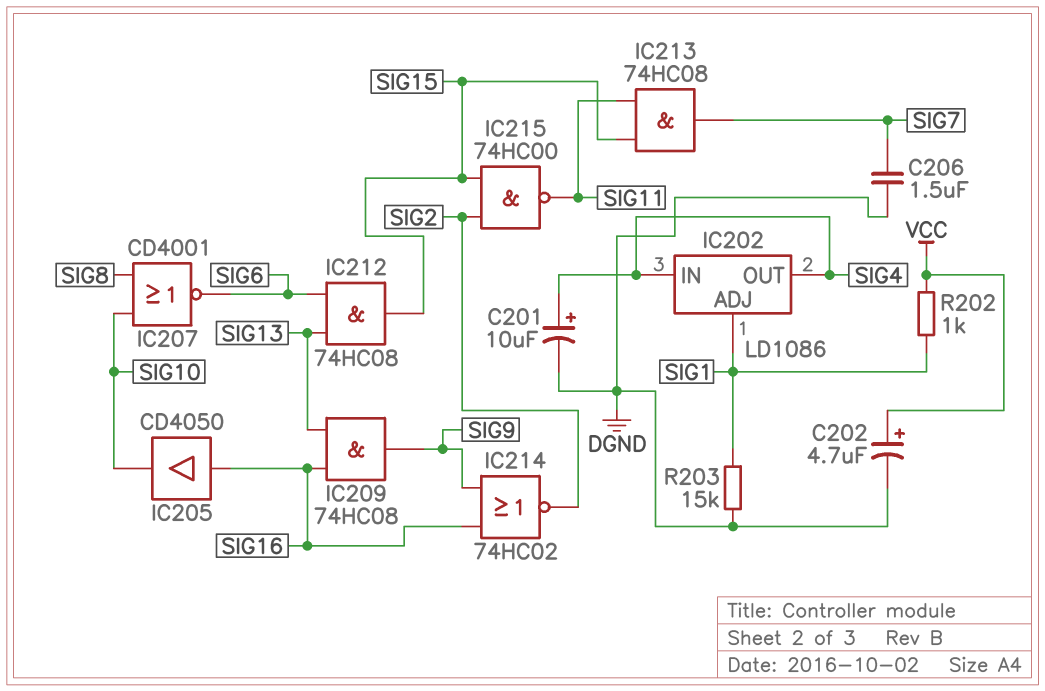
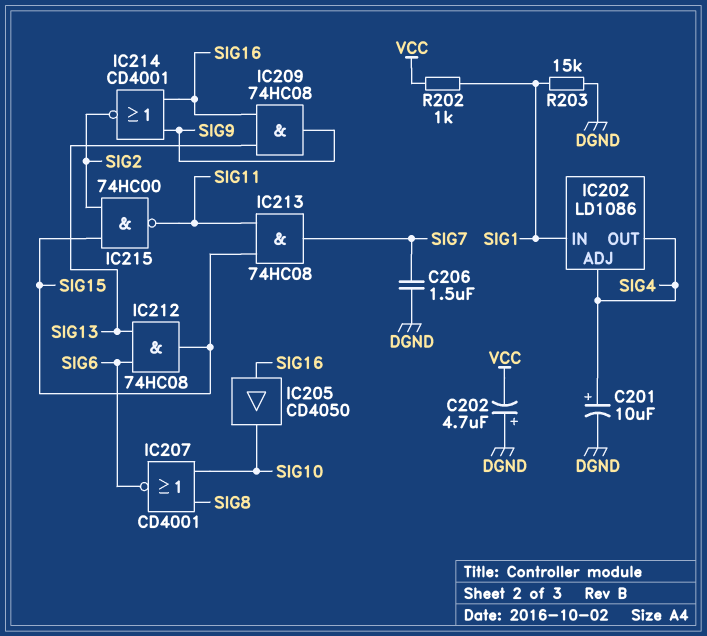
C202: 4.7uF (plus VCC, minus DGND) -> 4.7uF (plus DGND, minus VCC)
IC202 pin ADJ: SIG1 -> SIG4
IC202 pin IN: SIG4 -> SIG1
IC214: NOR 74HC02 (in SIG9, in SIG16, out SIG2) -> NOR CD4001 (in SIG9, in SIG16, out SIG2)

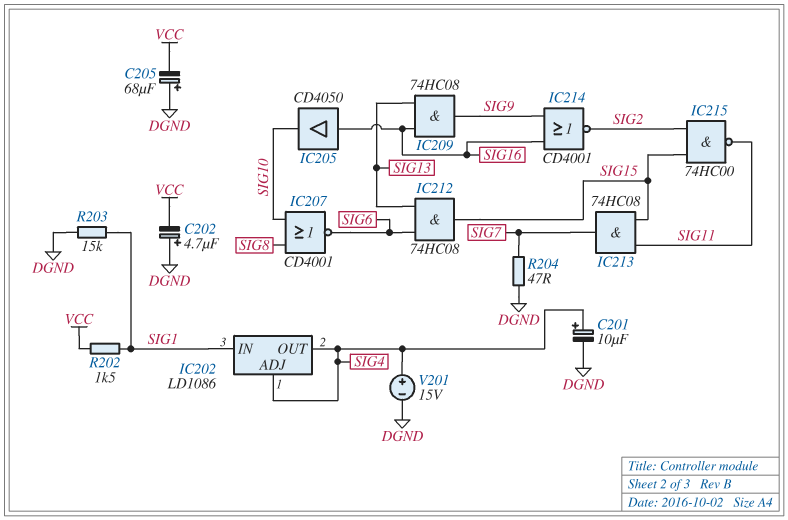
C205: none -> 68uF (plus DGND, minus VCC)
C206: 1.5uF (DGND, SIG7) -> none
R202: 1k (SIG1, VCC) -> 1.5k (SIG1, VCC)
R204: none -> 47 (DGND, SIG7)
V201: none -> 15V (plus SIG4, minus DGND)

